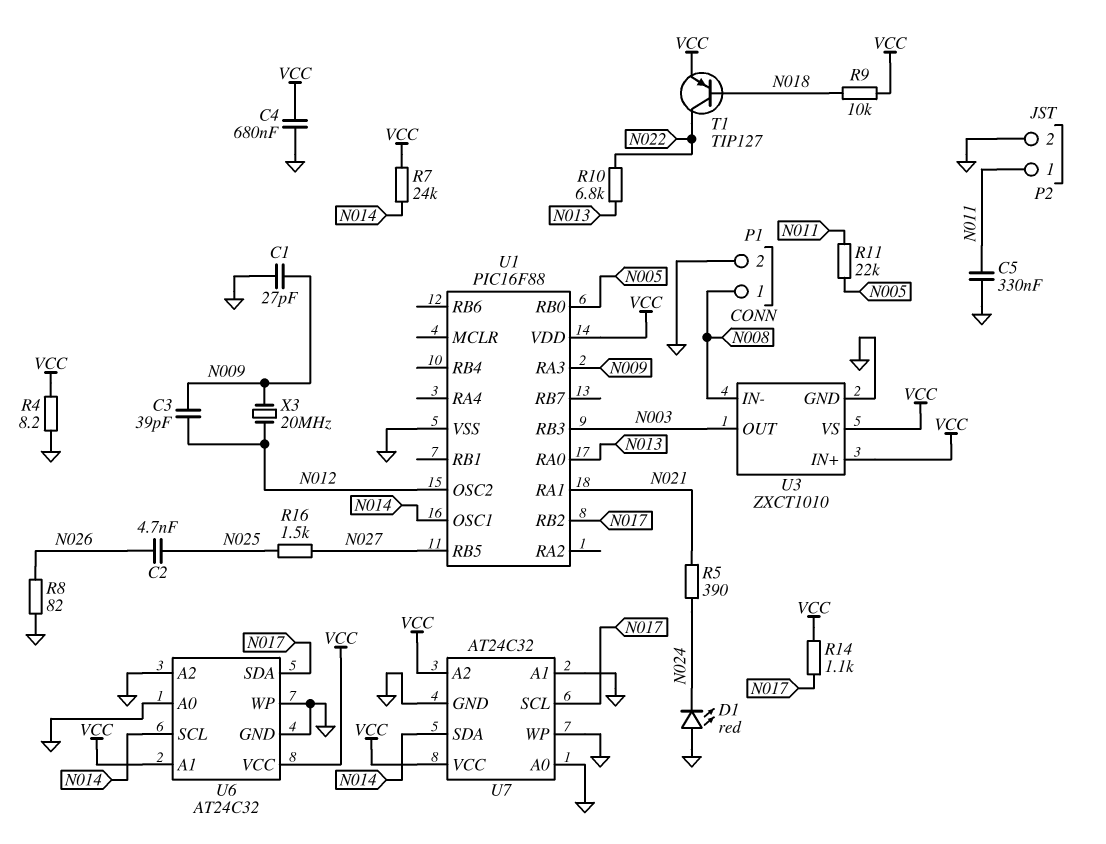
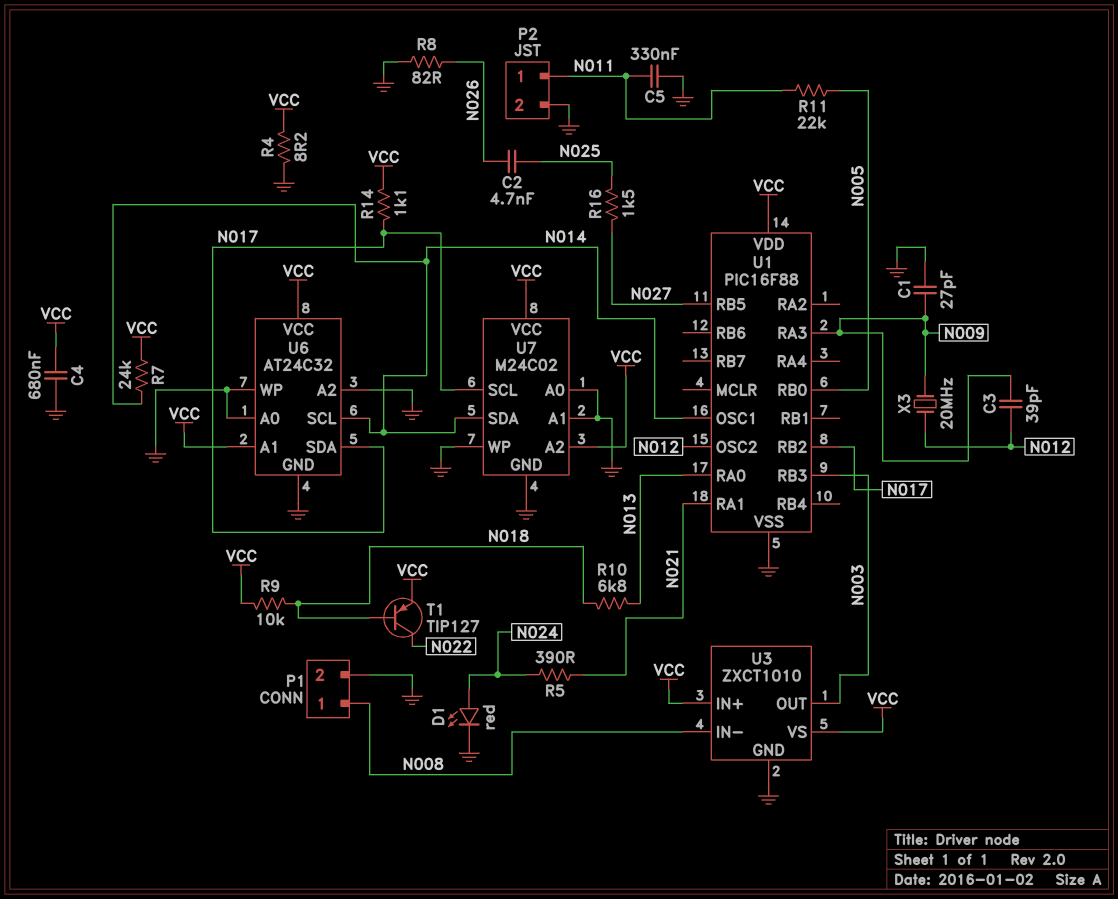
D1: LED red (A GND, K N024) -> LED red (A N024, K GND)
R10: 6.8k (N013, N022) -> 6.8k (N013, N018)
U7: AT24C32 -> M24C02

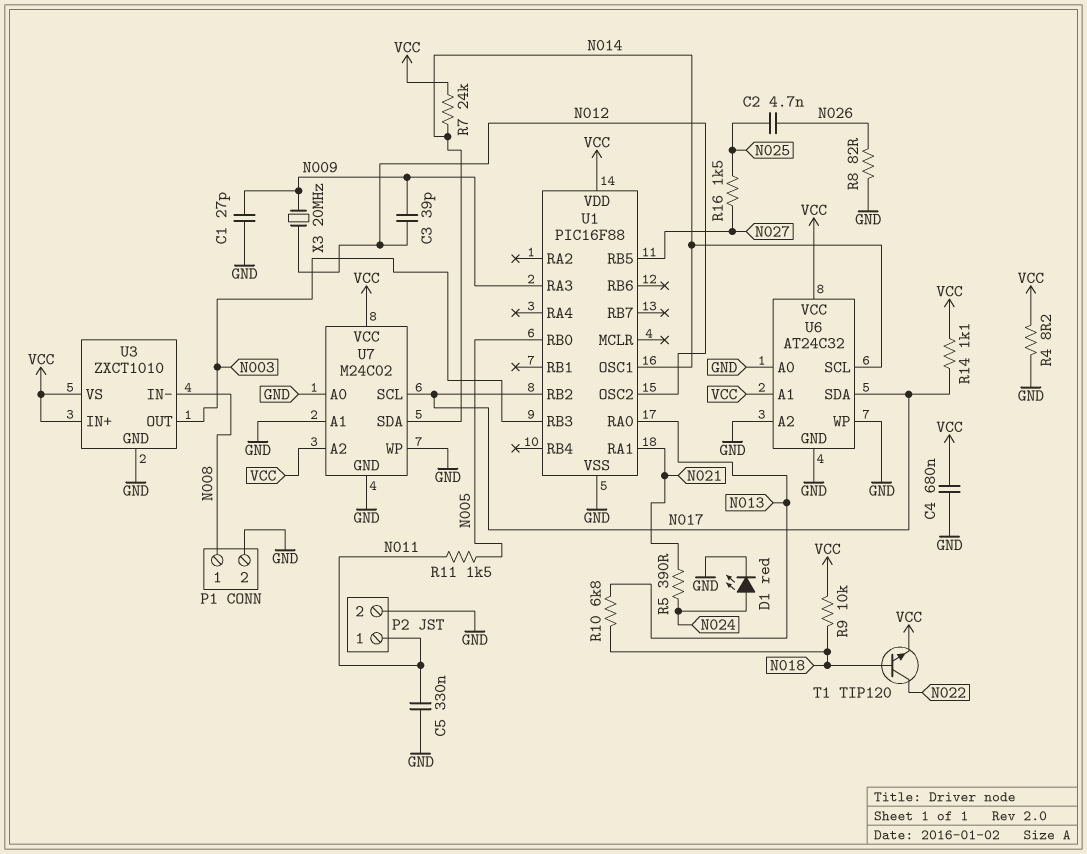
R11: 22k (N005, N011) -> 1.5k (N005, N011)
T1: PNP TIP127 (B N018, C N022, E VCC) -> NPN TIP120 (B N018, C N022, E VCC)

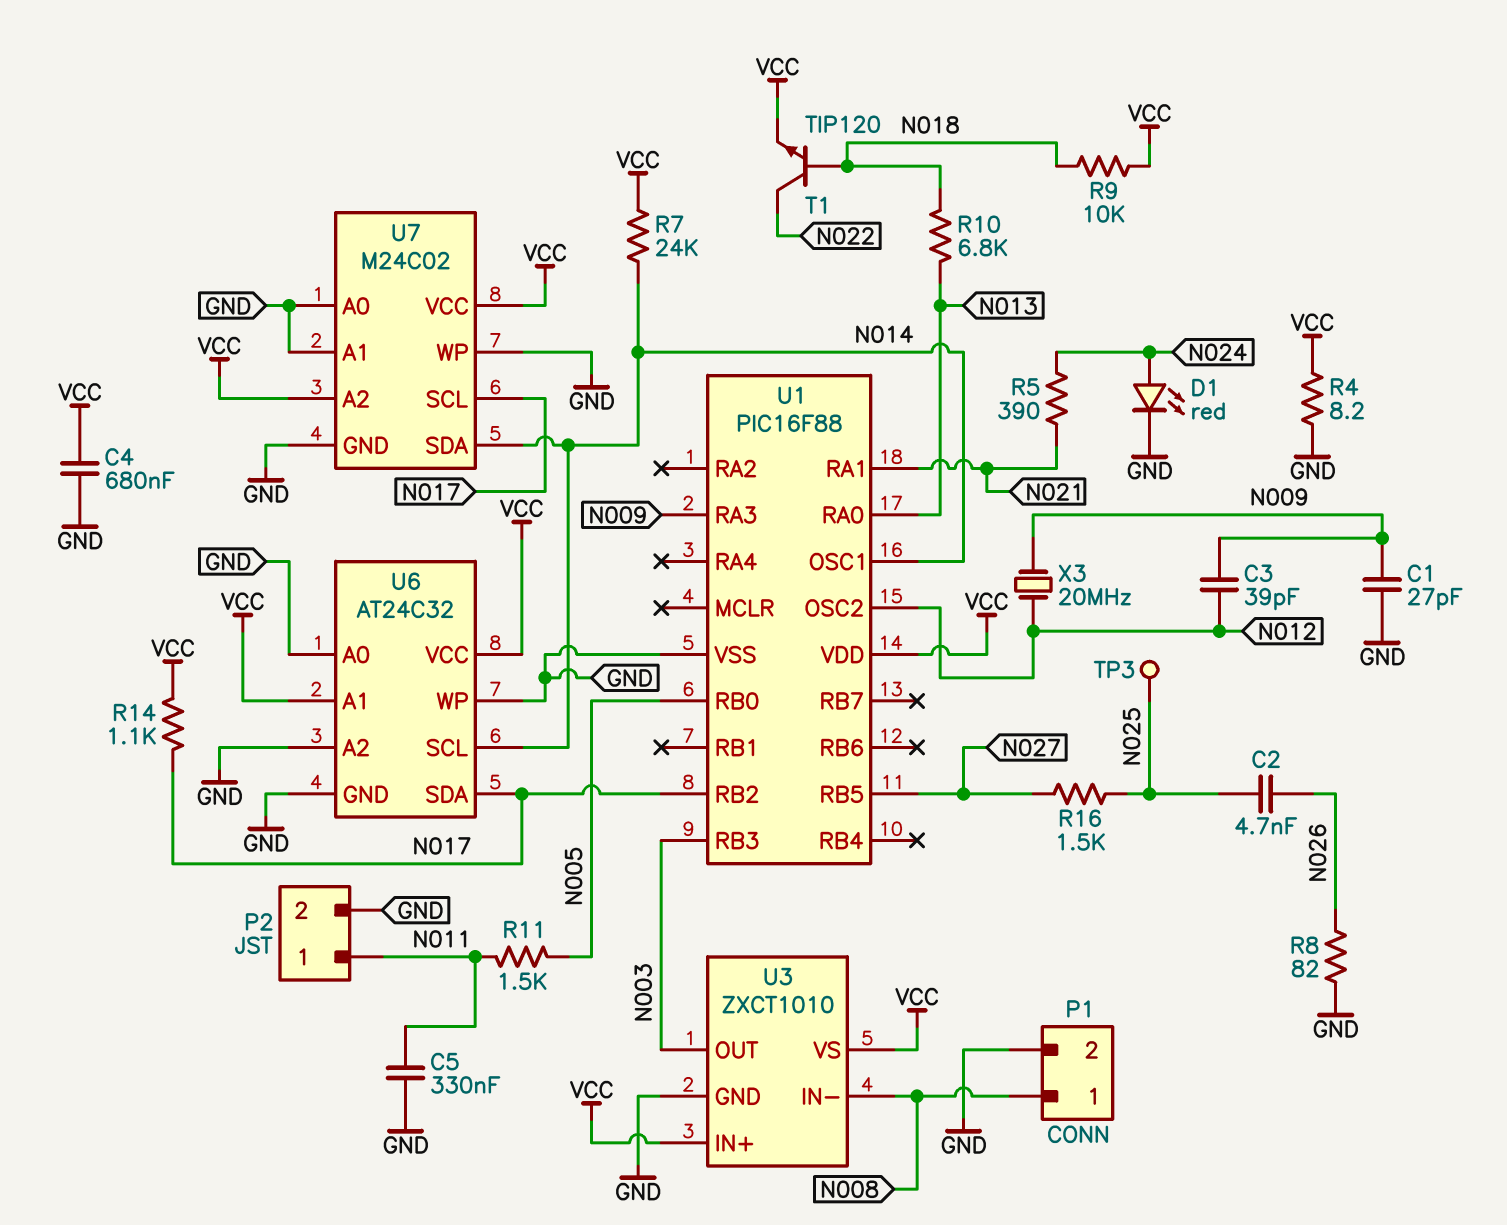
TP3: none -> test point (N025)

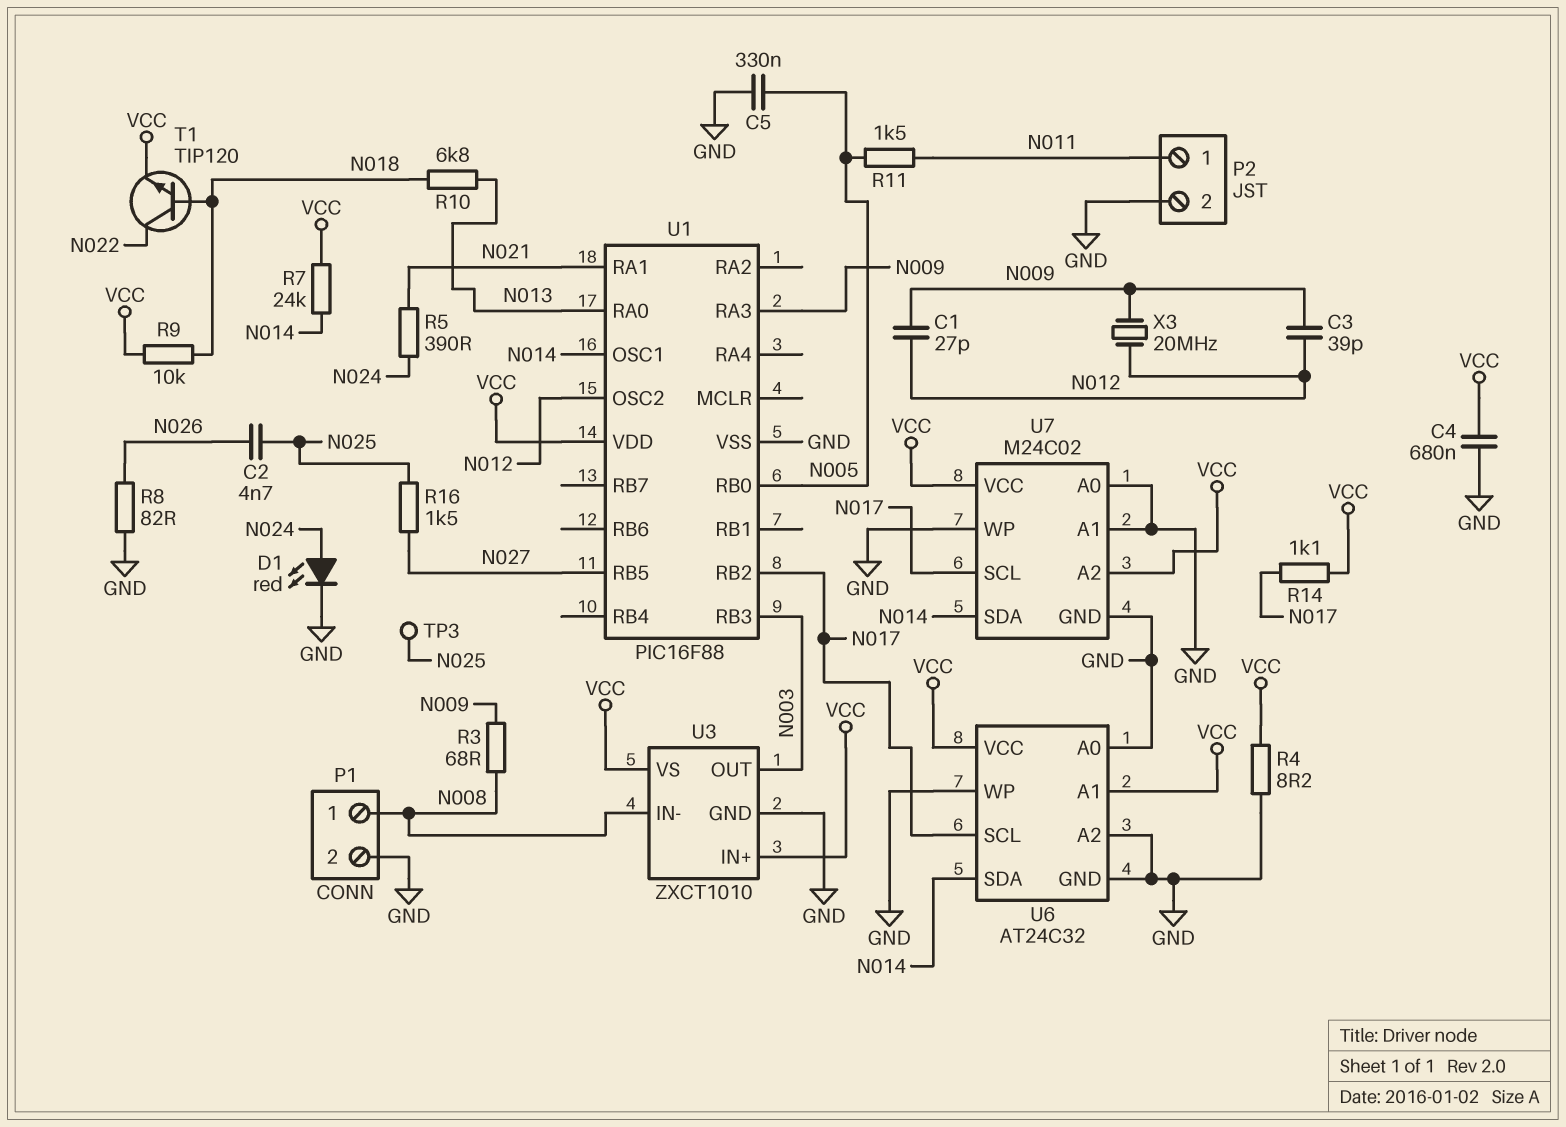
C1: 27pF (GND, N009) -> 27pF (N009, N012)
C5: 330nF (GND, N011) -> 330nF (GND, N005)
R3: none -> 68 (N008, N009)
U6 pin SCL: N014 -> N017
U6 pin SDA: N017 -> N014

